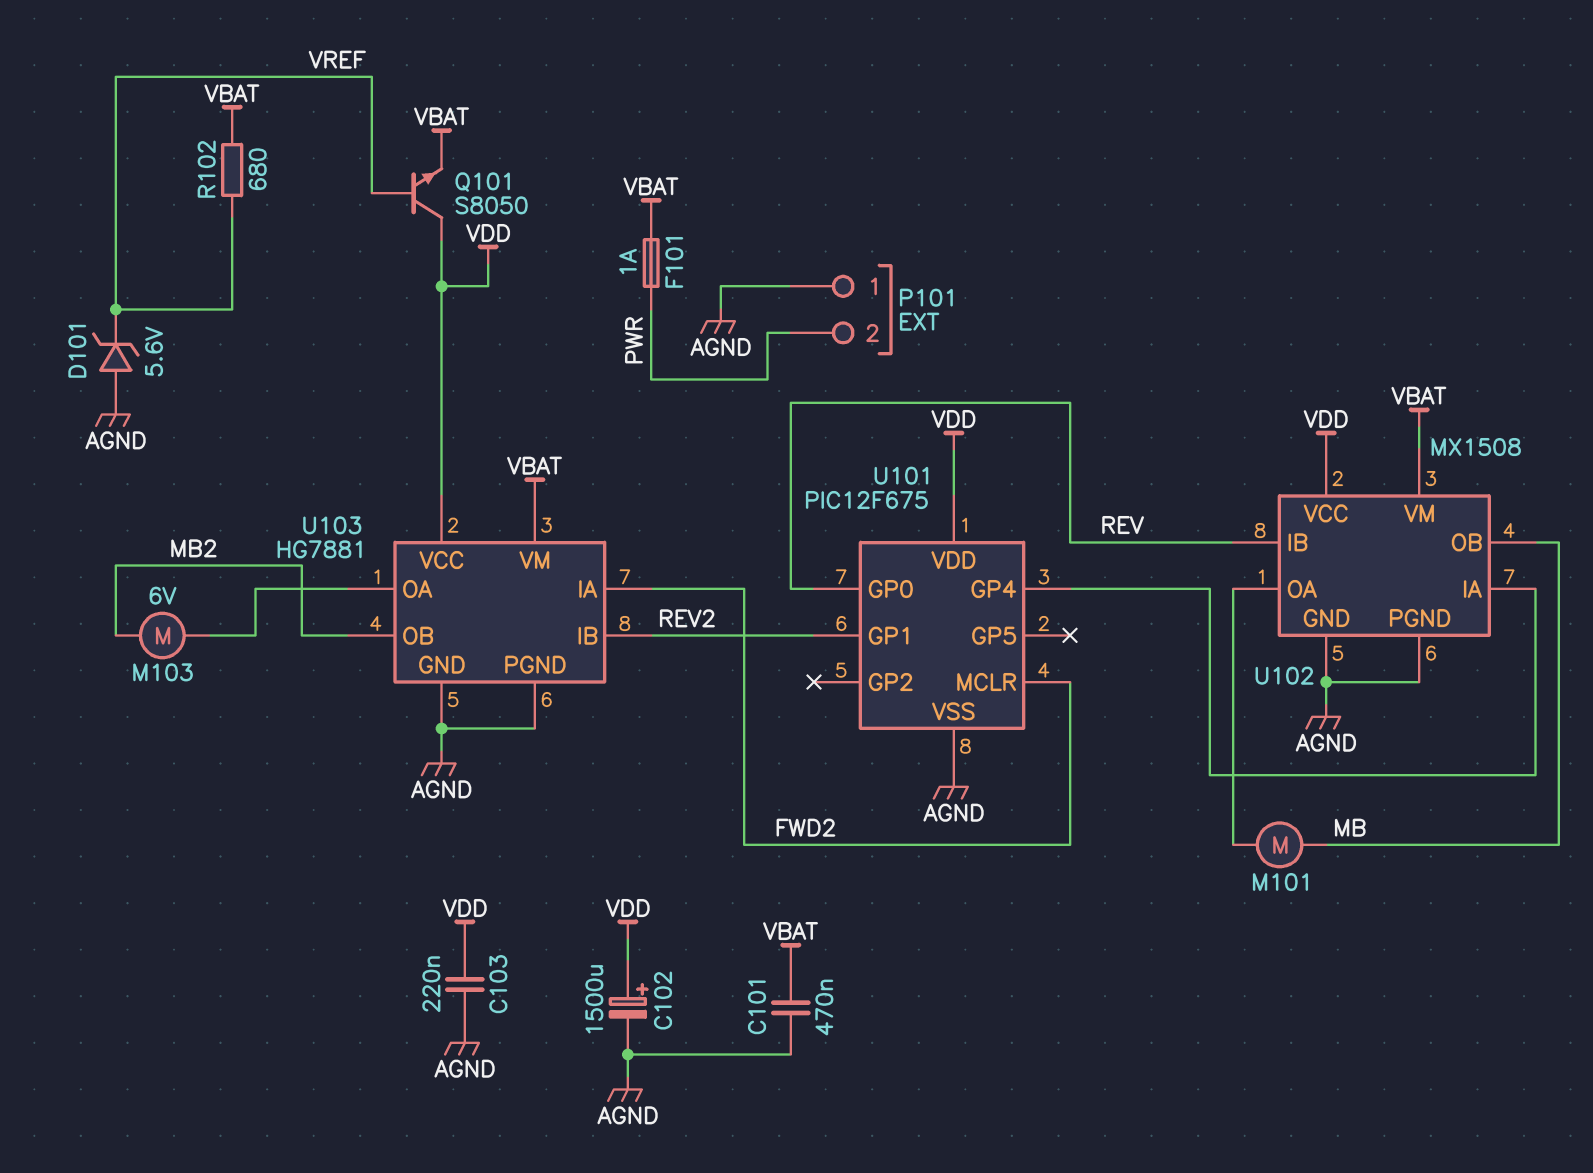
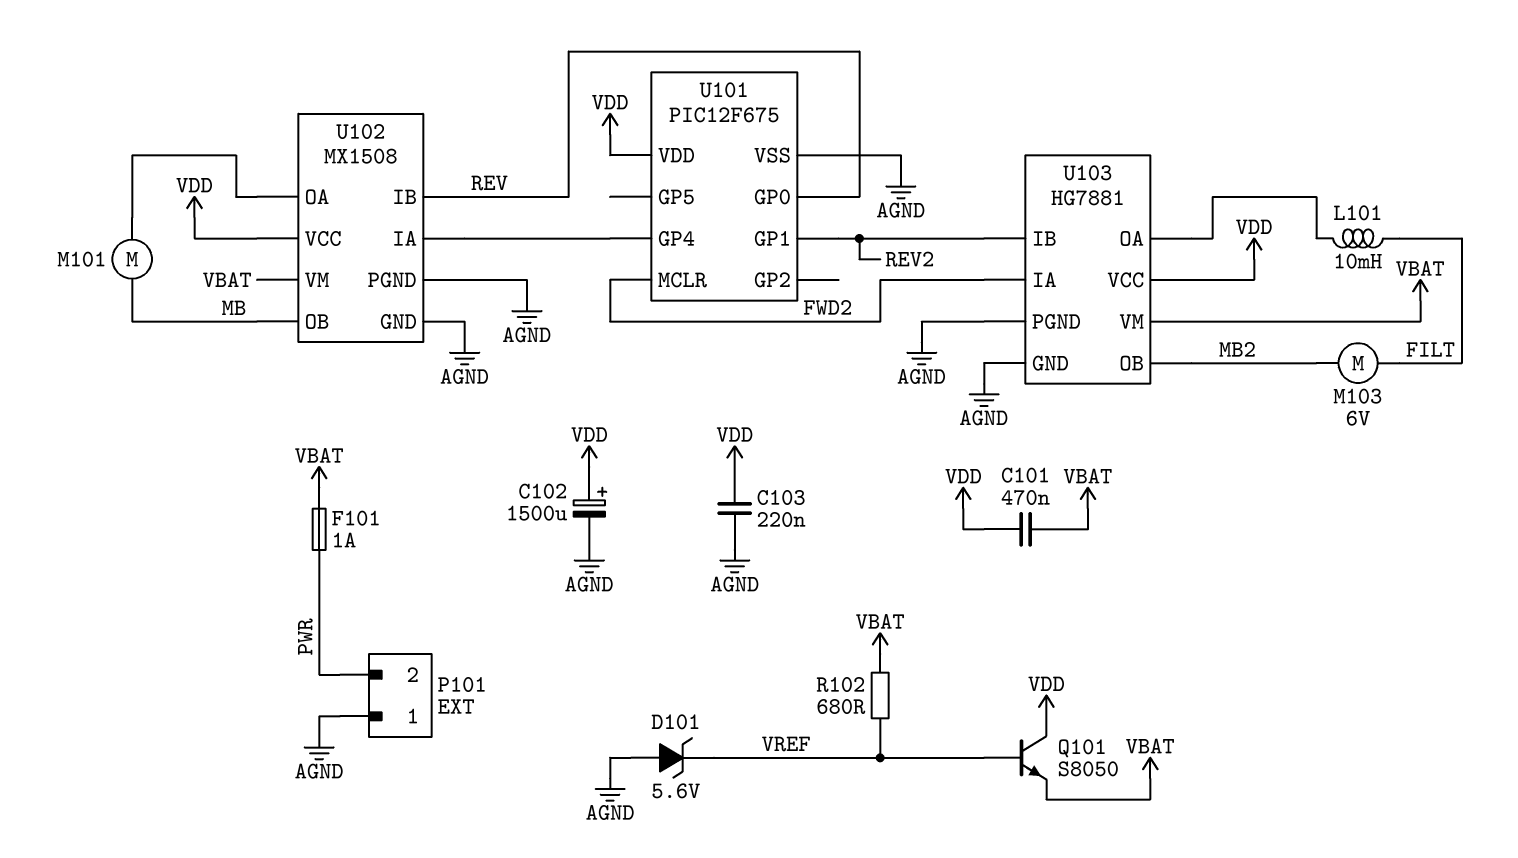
C101: 470nF (AGND, VBAT) -> 470nF (VBAT, VDD)
L101: none -> 10mH (FILT, U103/OA)
M103: motor 6V (MB2, U103/OA) -> motor 6V (FILT, MB2)

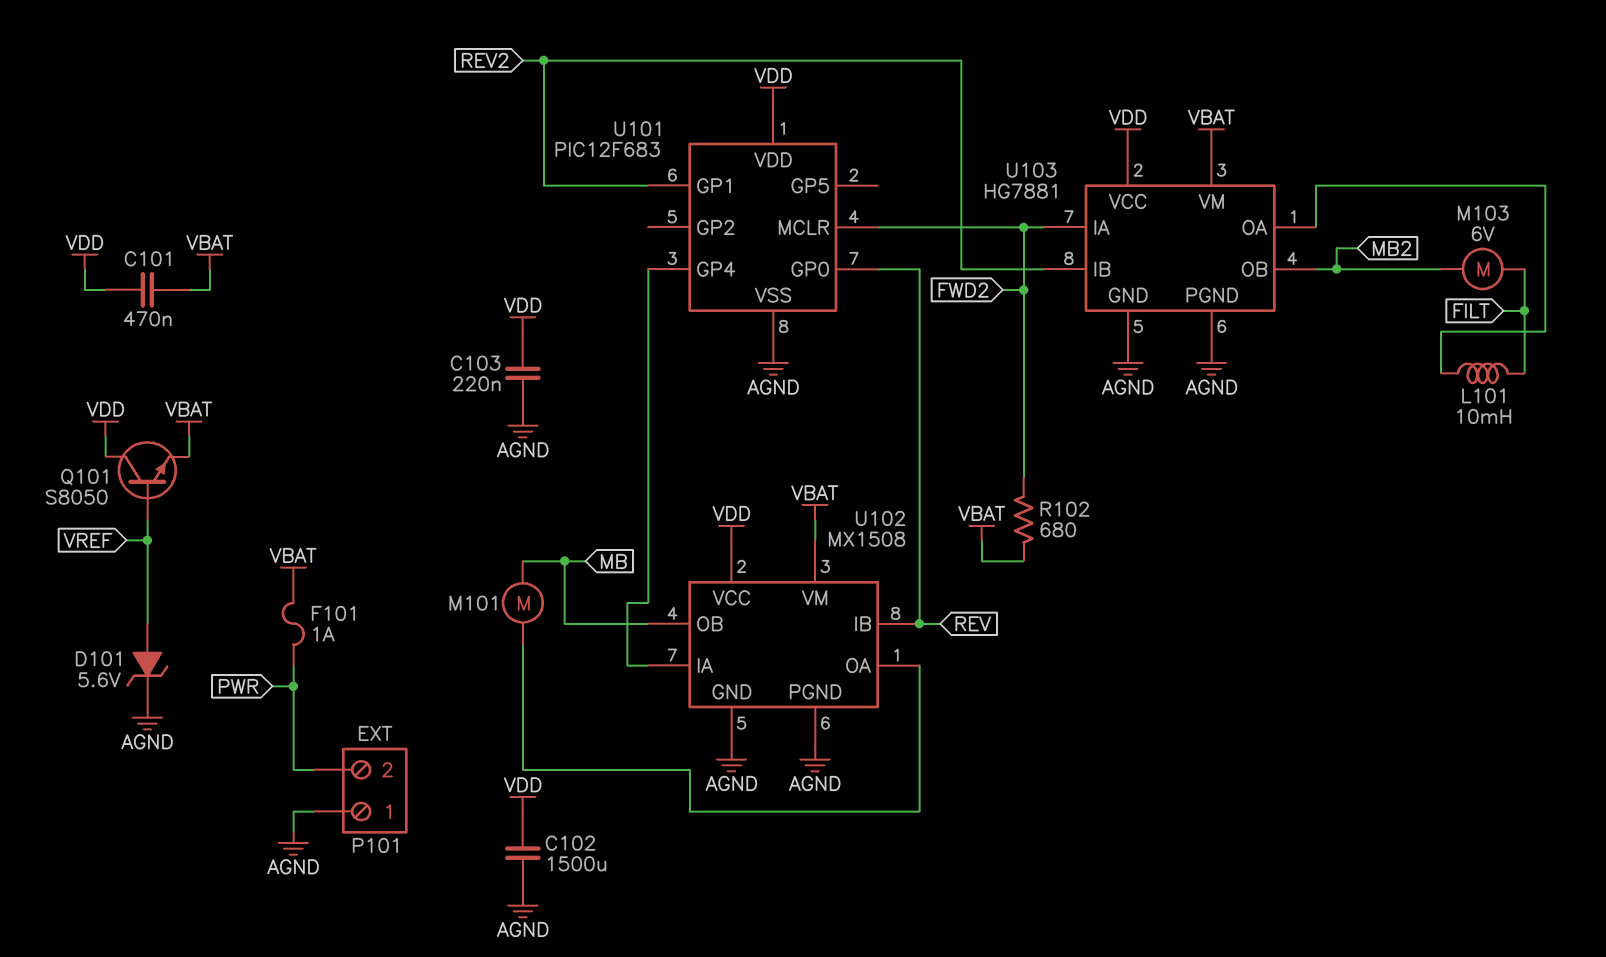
C102: 1500uF (plus VDD, minus AGND) -> 1500uF (AGND, VDD)
D101: zener 5.6V (A AGND, K VREF) -> zener 5.6V (A VREF, K AGND)
R102: 680 (VBAT, VREF) -> 680 (FWD2, VBAT)
U101: PIC12F675 -> PIC12F683

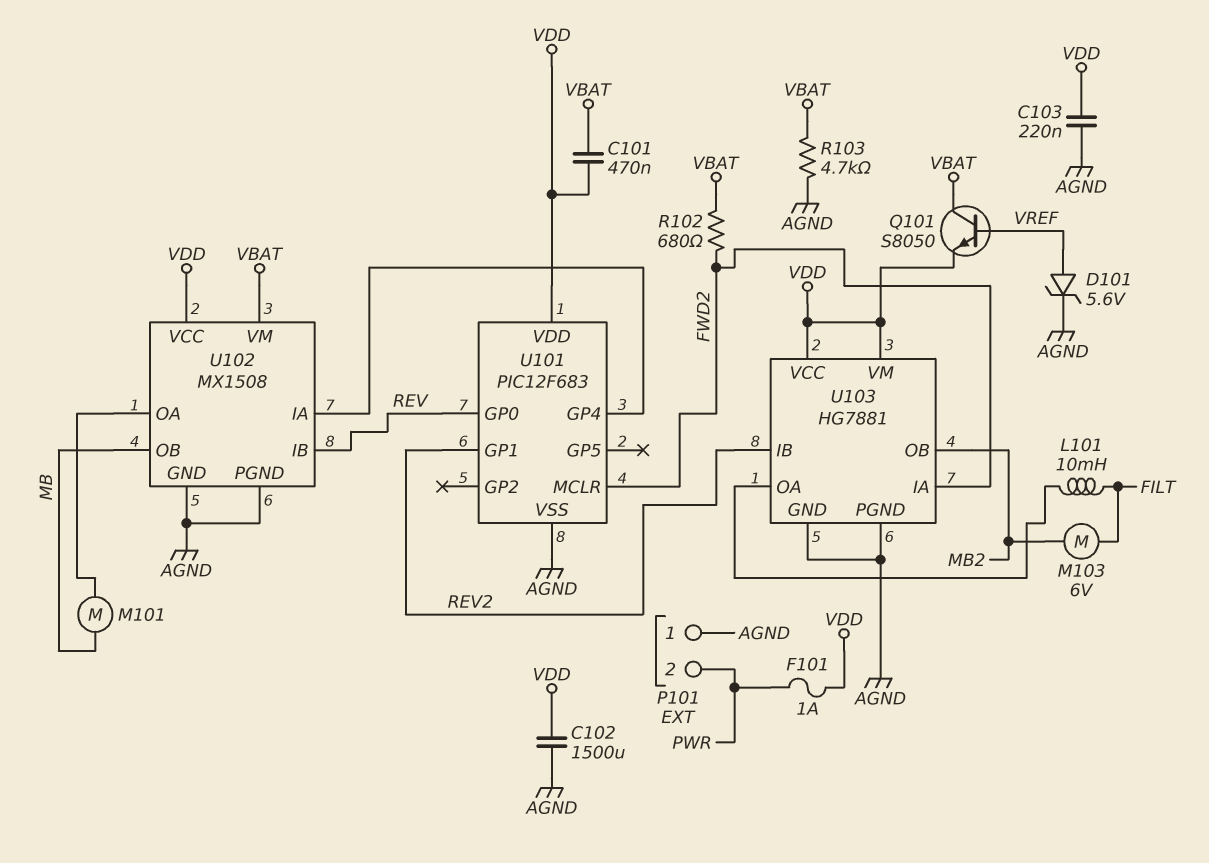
F101: 1A (PWR, VBAT) -> 1A (PWR, VDD)
Q101: NPN S8050 (B VREF, C VDD, E VBAT) -> NPN S8050 (B VREF, C VBAT, E VDD)
R103: none -> 4.7k (AGND, VBAT)
U103 pin VM: VBAT -> VDD

